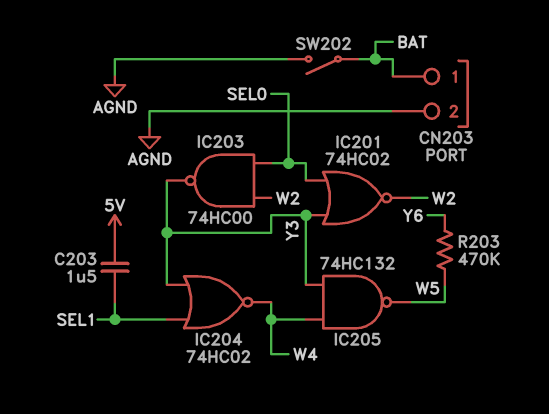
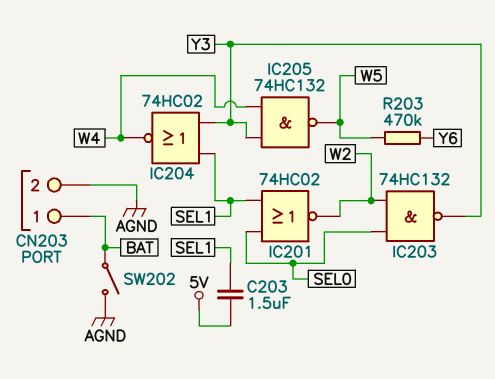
IC201: NOR 74HC02 (in SEL0, in Y3, out W2) -> NOR 74HC02 (in SEL0, in SEL1, out W2)
IC203: NAND 74HC00 (in SEL0, in W2, out Y3) -> NAND 74HC132 (in SEL0, in W2, out Y3)

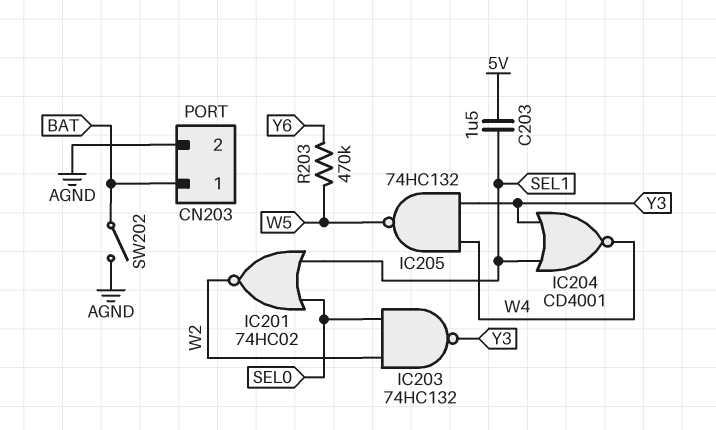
IC204: NOR 74HC02 (in SEL1, in Y3, out W4) -> NOR CD4001 (in SEL1, in Y3, out W4)

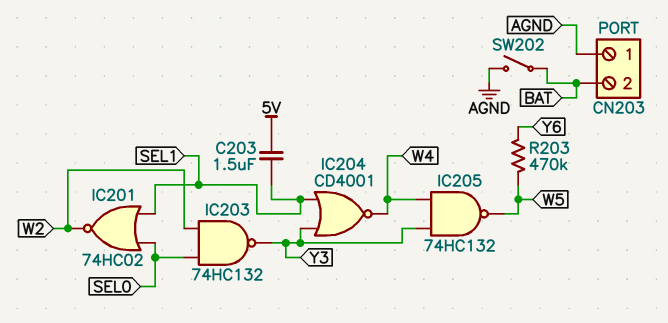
CN203 pin 1: BAT -> AGND
CN203 pin 2: AGND -> BAT

